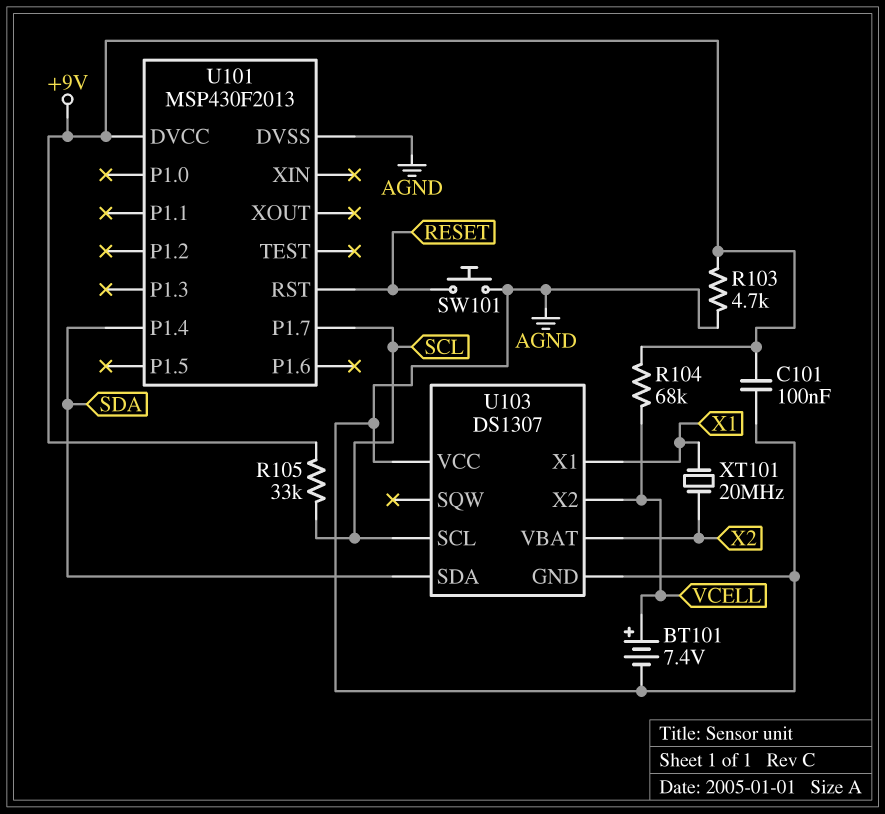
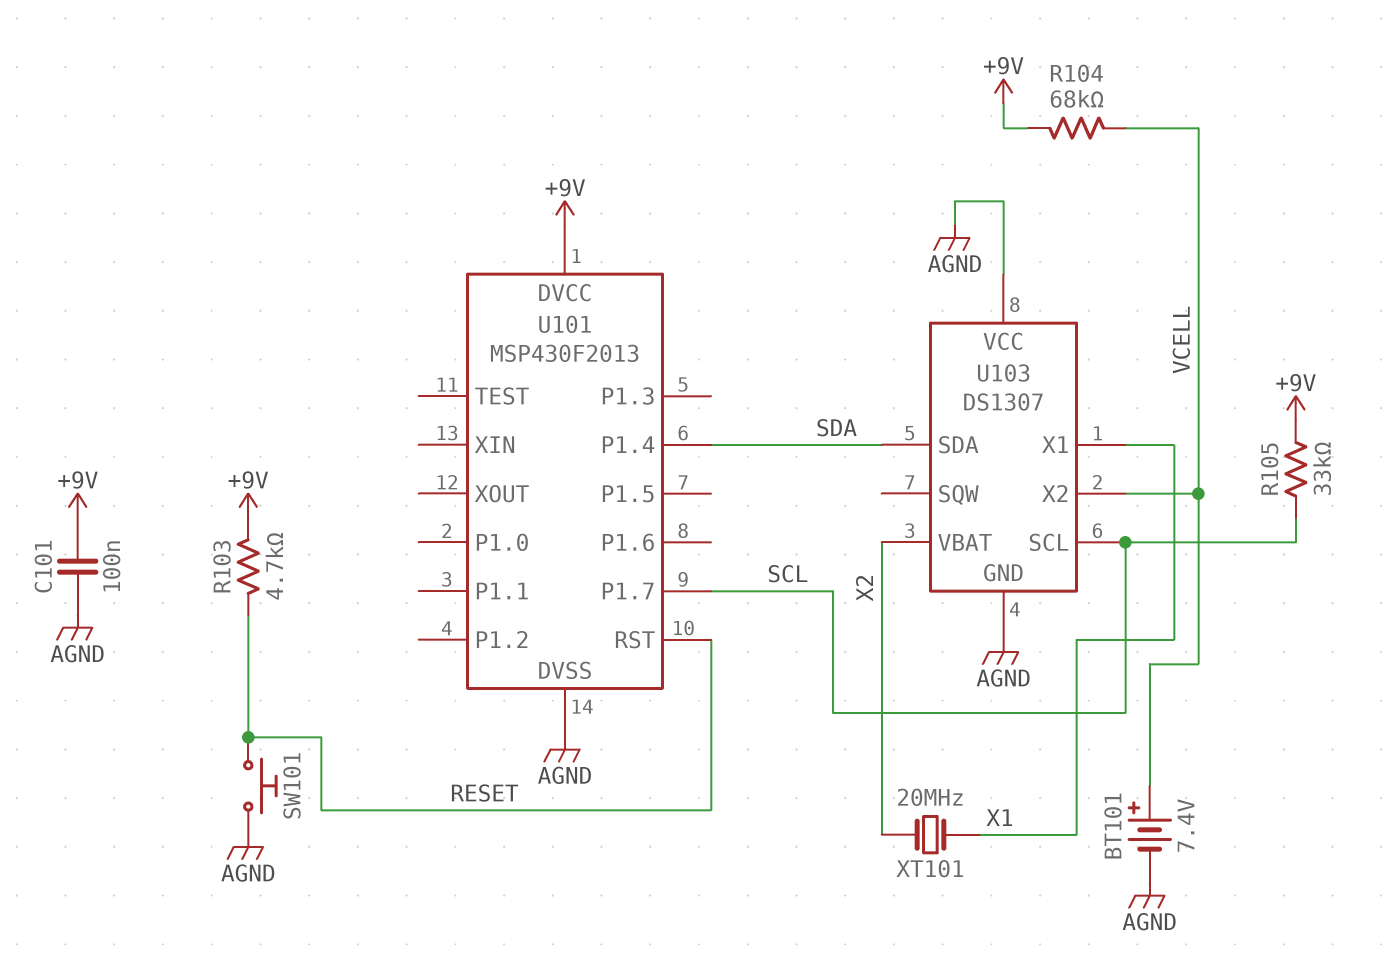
R103: 4.7k (+9V, AGND) -> 4.7k (+9V, RESET)

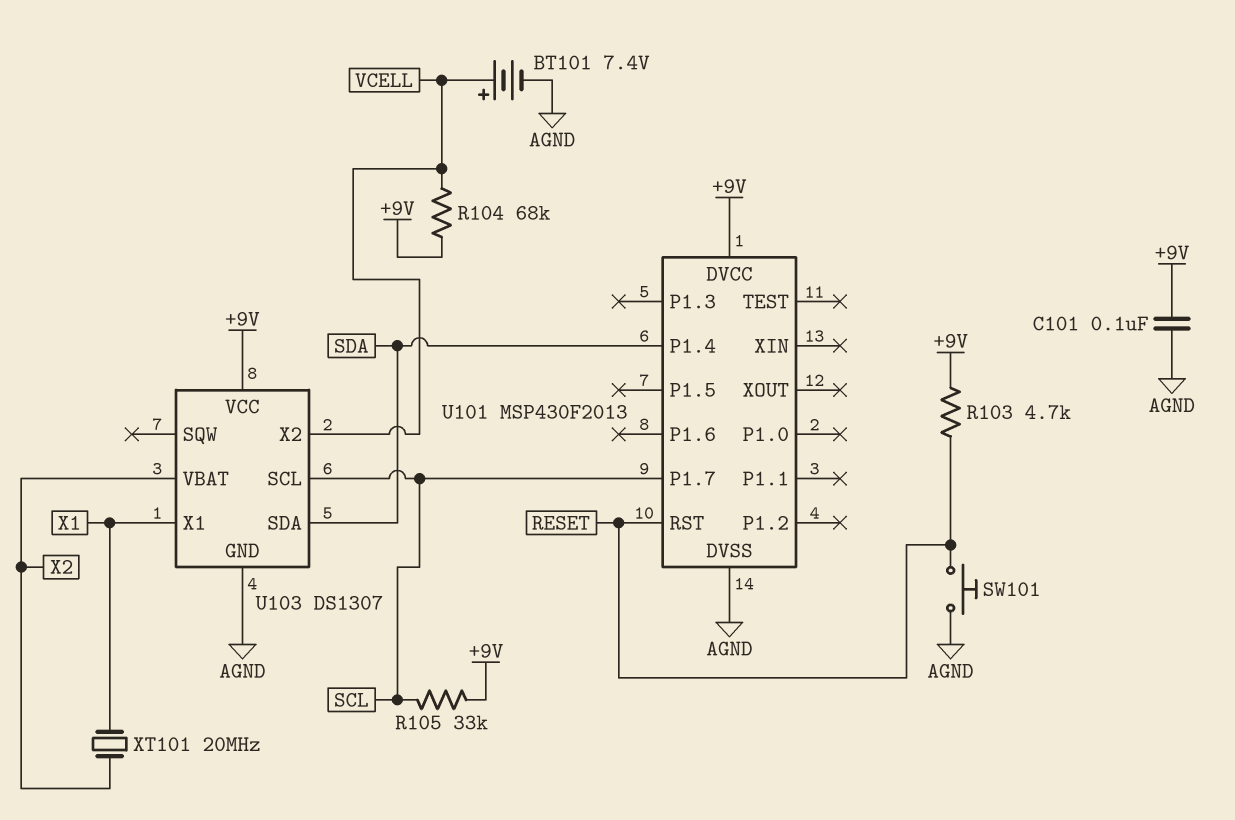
U103 pin VCC: AGND -> +9V

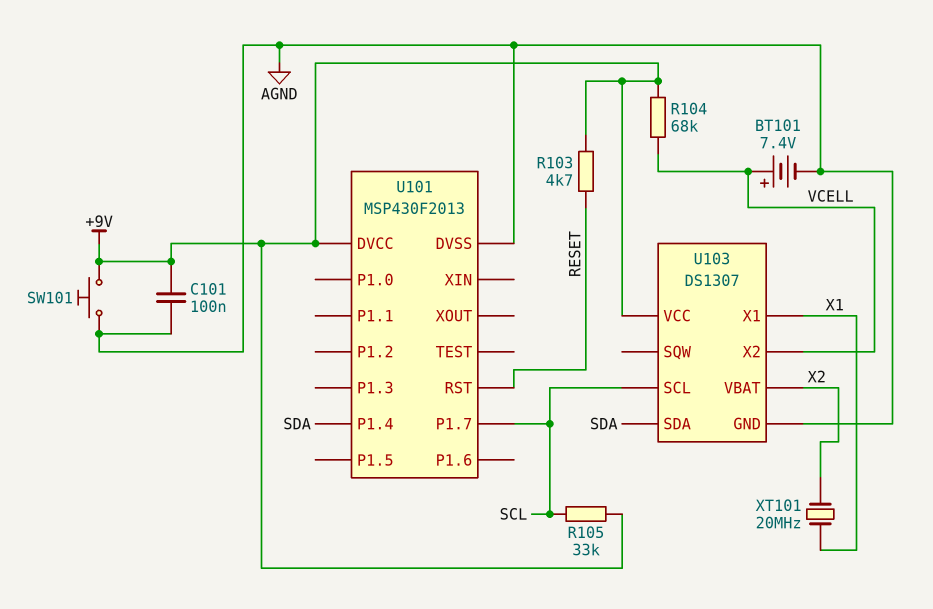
SW101: button (AGND, RESET) -> button (+9V, AGND)

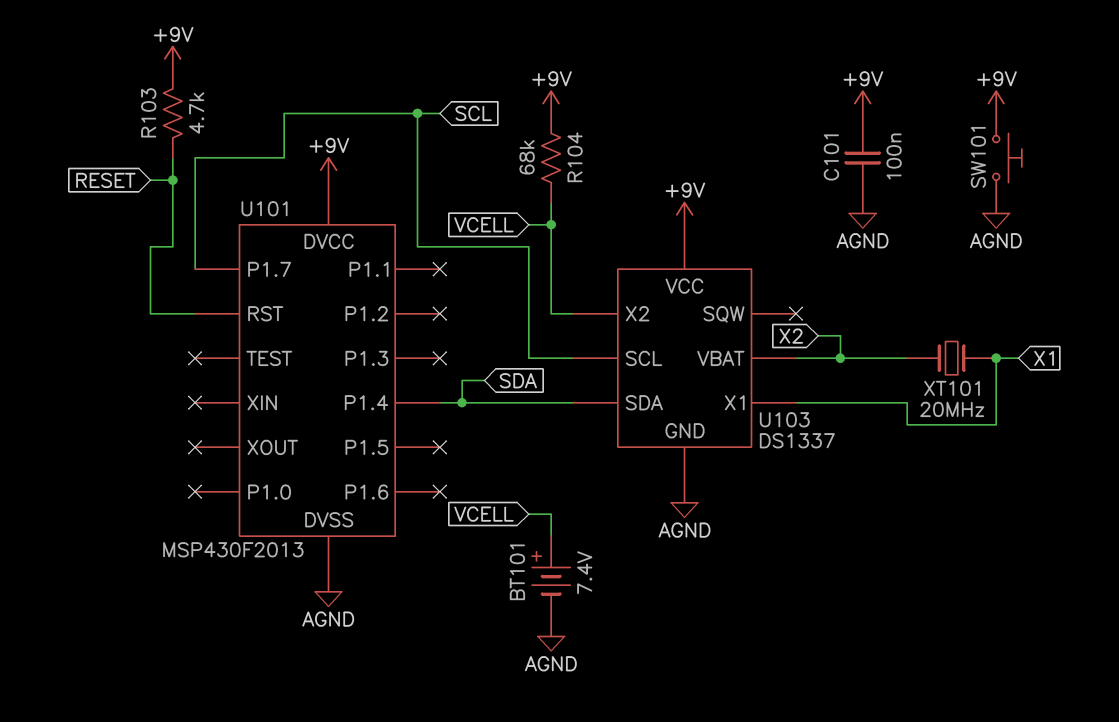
R105: 33k (+9V, SCL) -> none
U103: DS1307 -> DS1337

